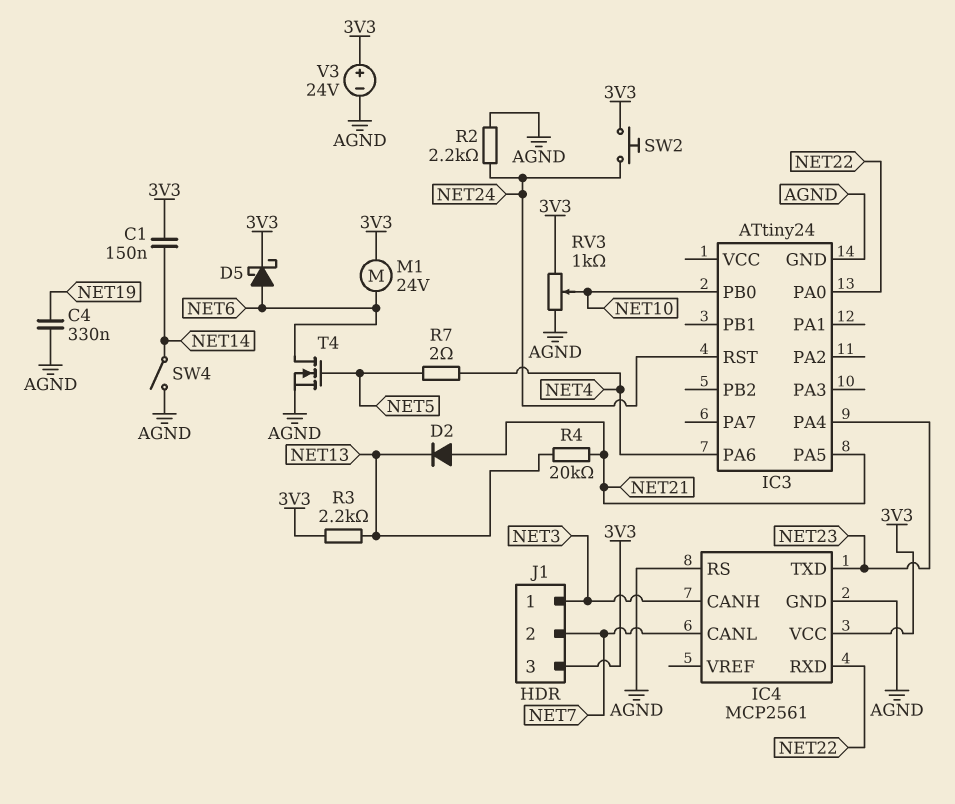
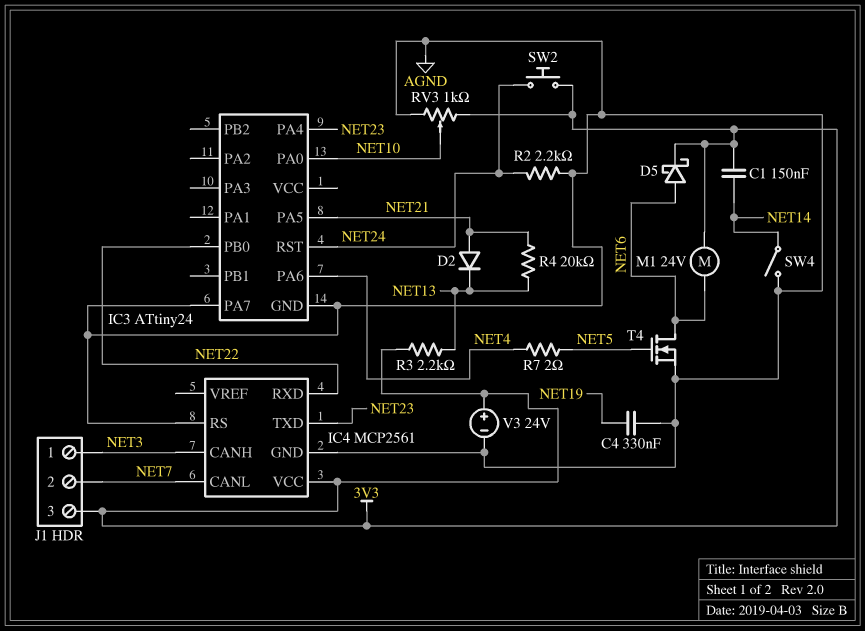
IC3 pin PA0: NET22 -> NET10
IC3 pin PA7: none -> AGND
IC3 pin PB0: NET10 -> NET22

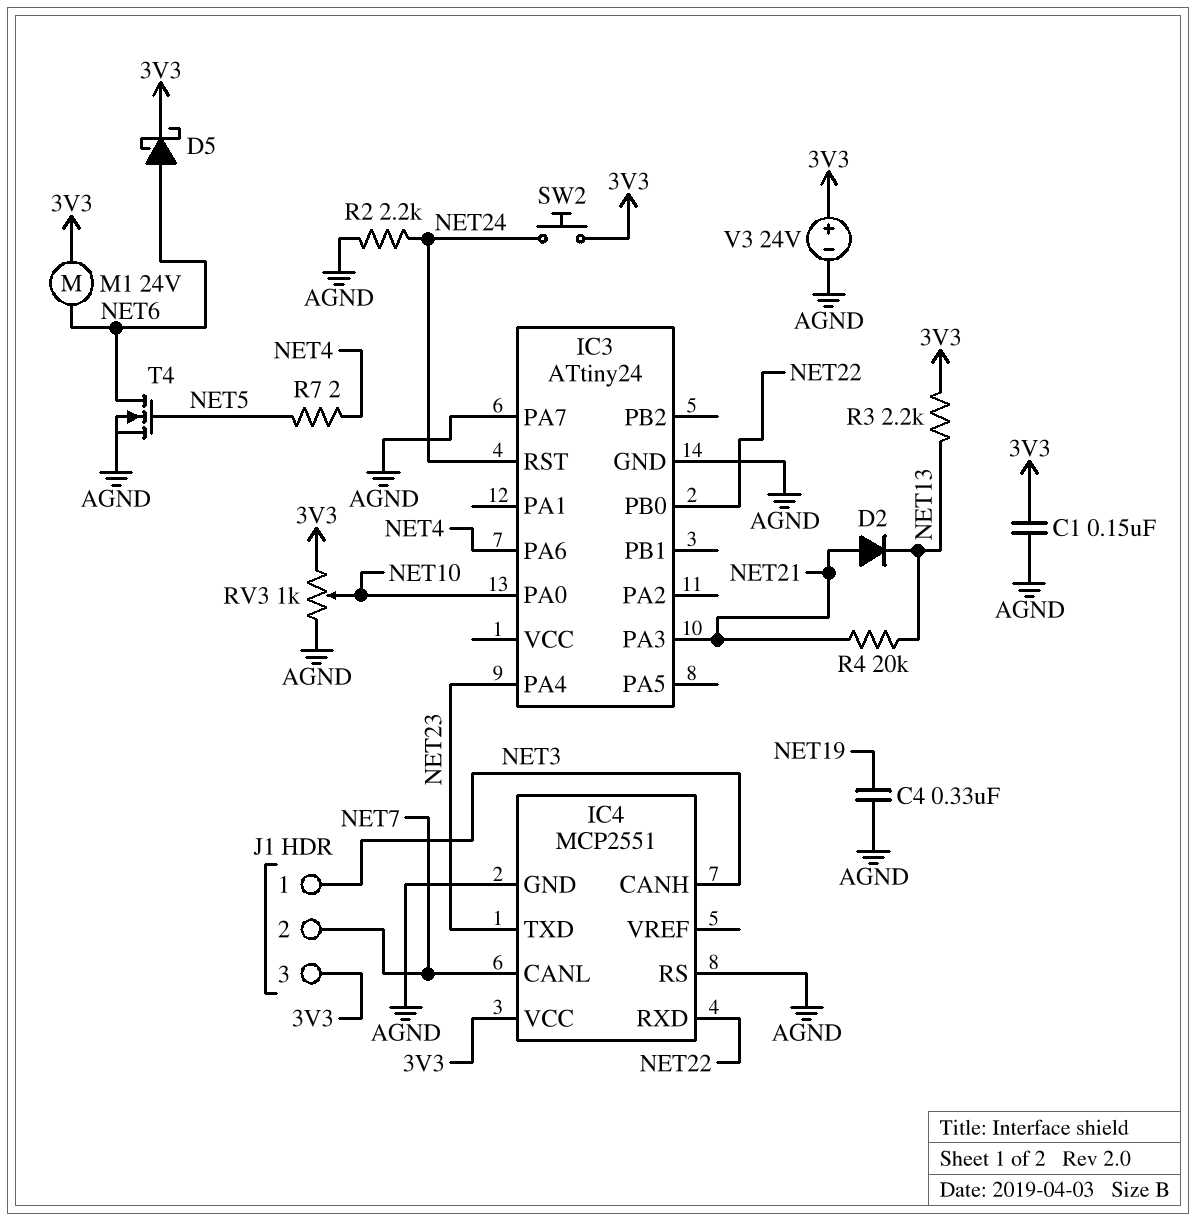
C1: 150nF (3V3, NET14) -> 150nF (3V3, AGND)
IC3 pin PA3: none -> NET21
IC3 pin PA5: NET21 -> none
IC4: MCP2561 -> MCP2551
SW4: switch (AGND, NET14) -> none

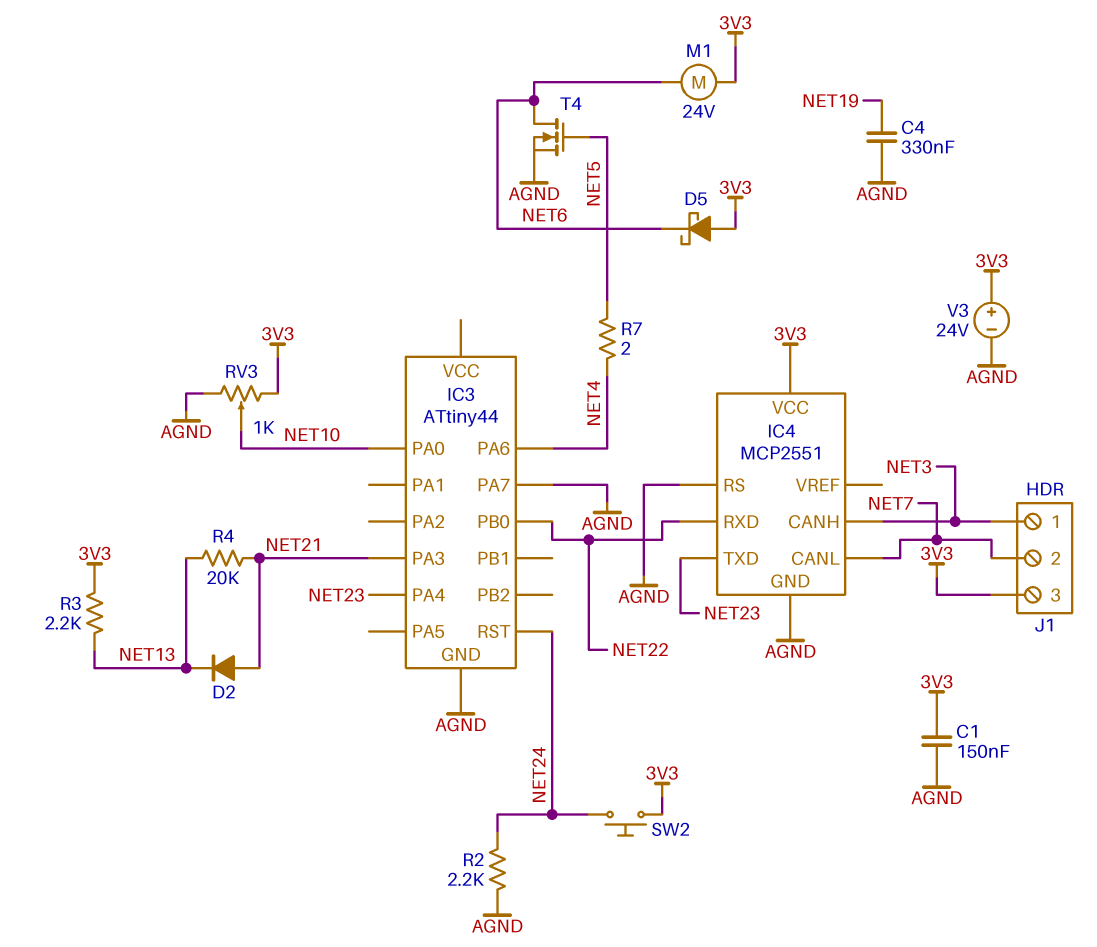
D5: schottky (A NET6, K 3V3) -> schottky (A 3V3, K NET6)
IC3: ATtiny24 -> ATtiny44

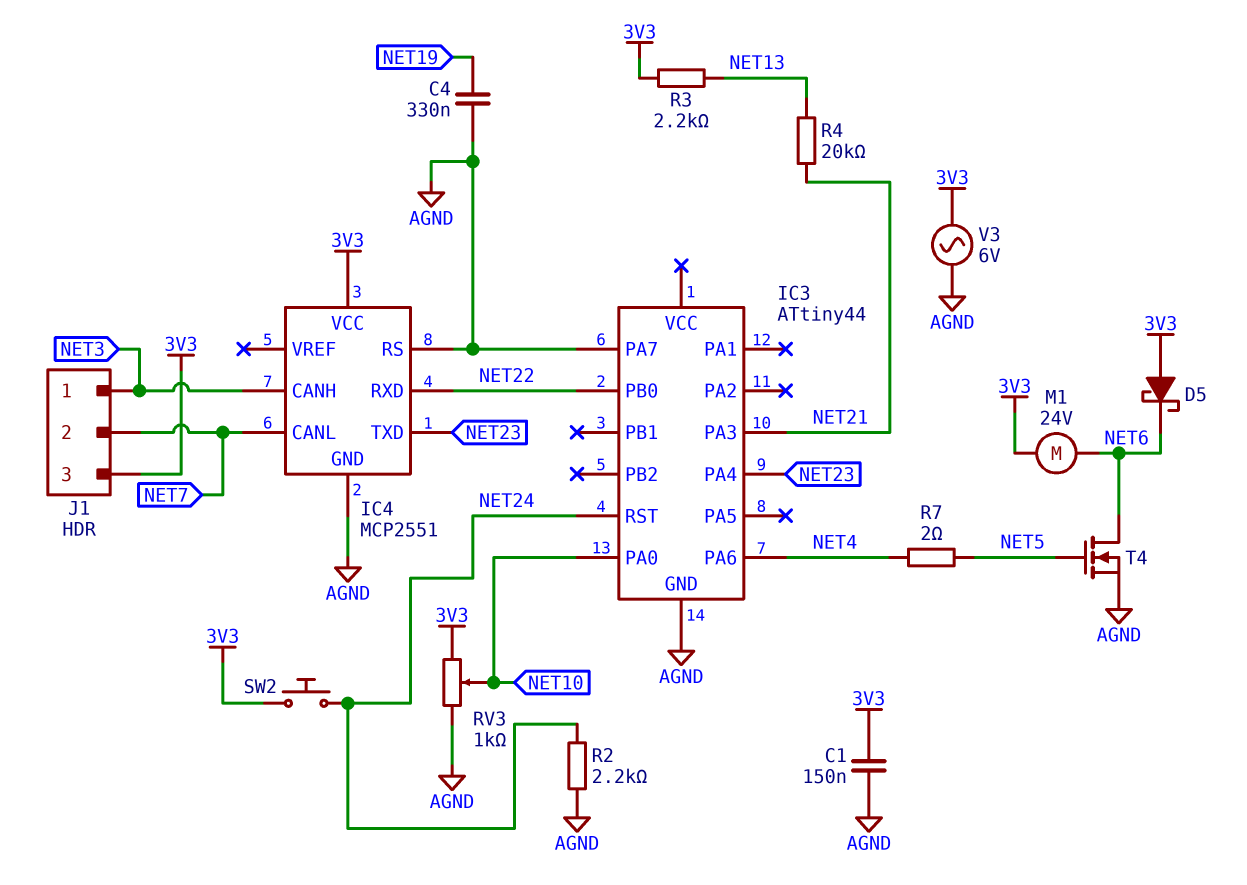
D2: diode (A NET21, K NET13) -> none
V3: 24V (plus 3V3, minus AGND) -> AC 6V (3V3, AGND)

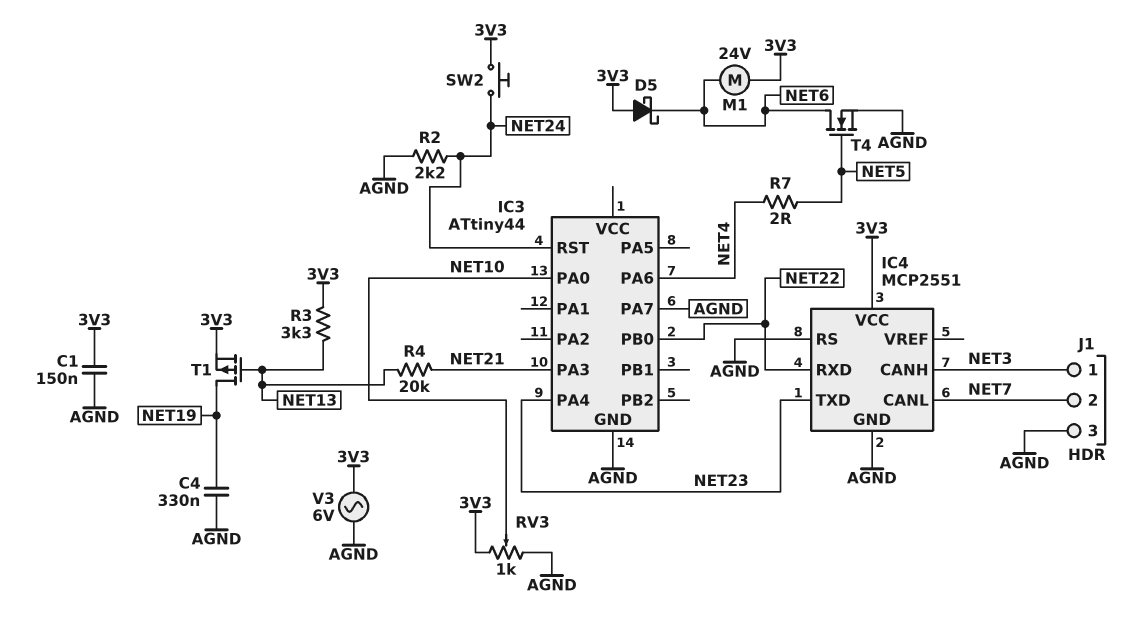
J1 pin 3: 3V3 -> AGND
R3: 2.2k (3V3, NET13) -> 3.3k (3V3, NET13)
T1: none -> PMOS (G NET13, D NET19, S 3V3)

